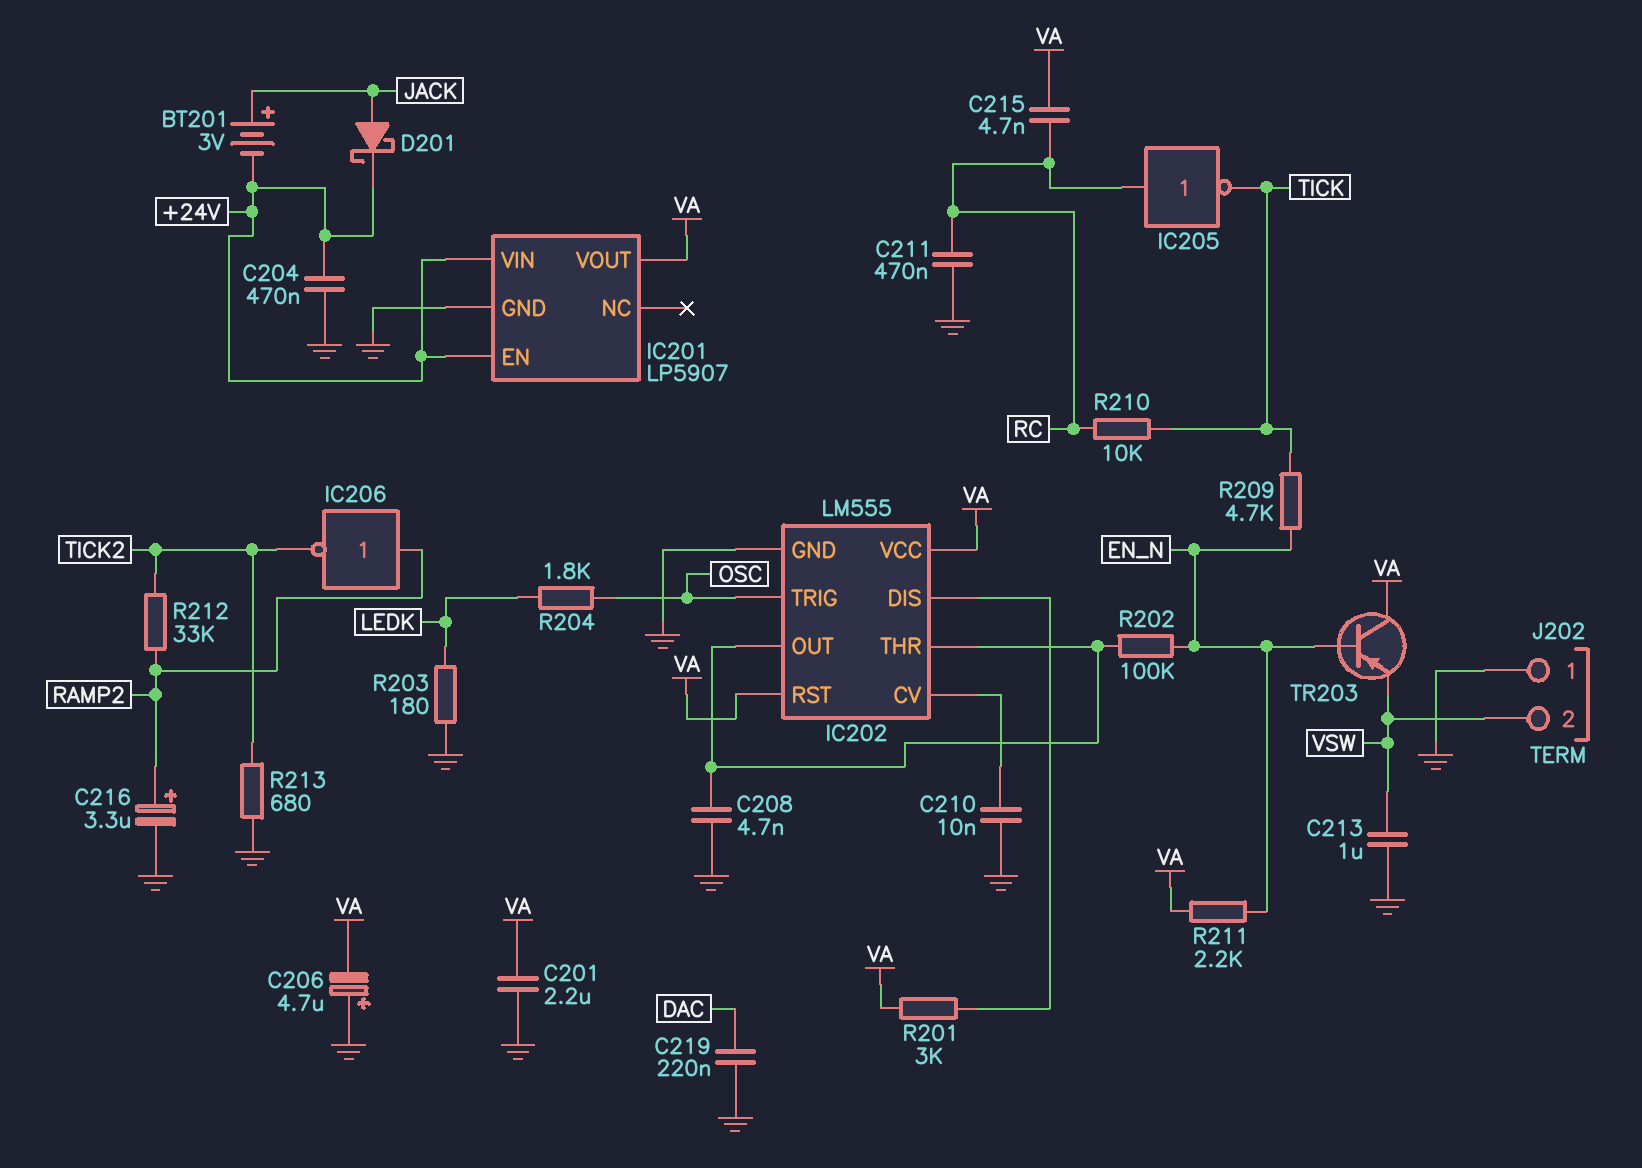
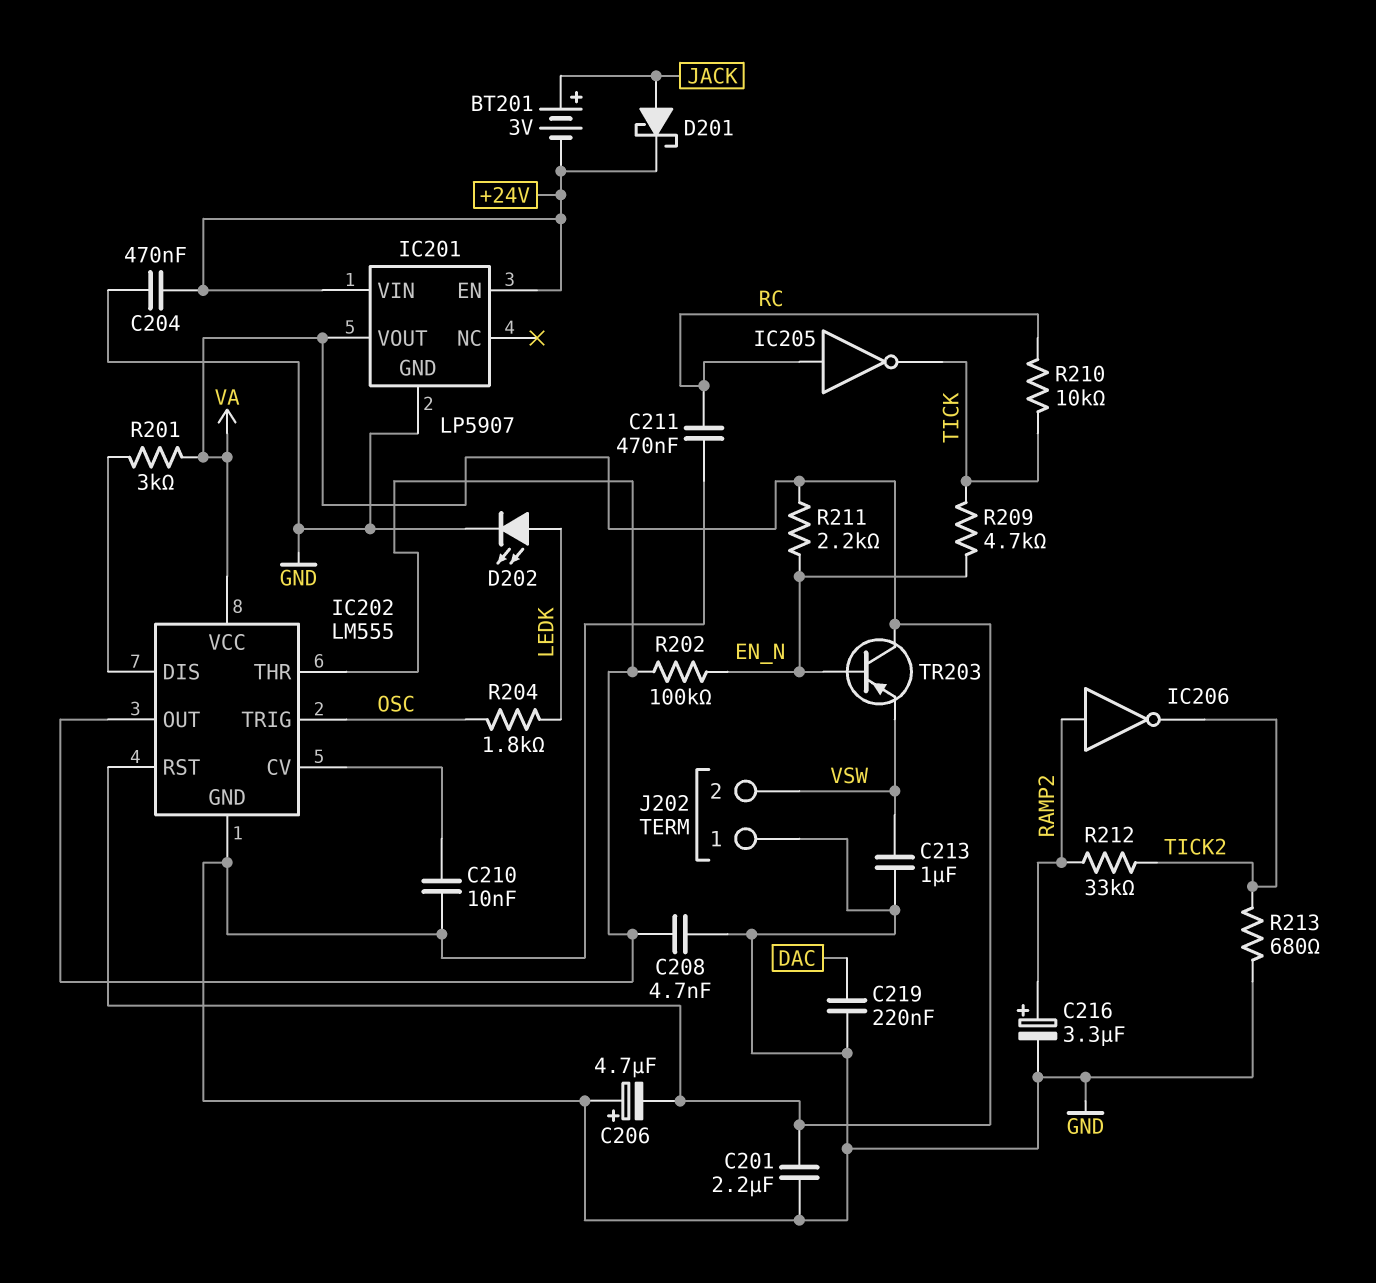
C215: 4.7nF (RC, VA) -> none
D202: none -> LED (A LEDK, K GND)
R203: 180 (GND, LEDK) -> none

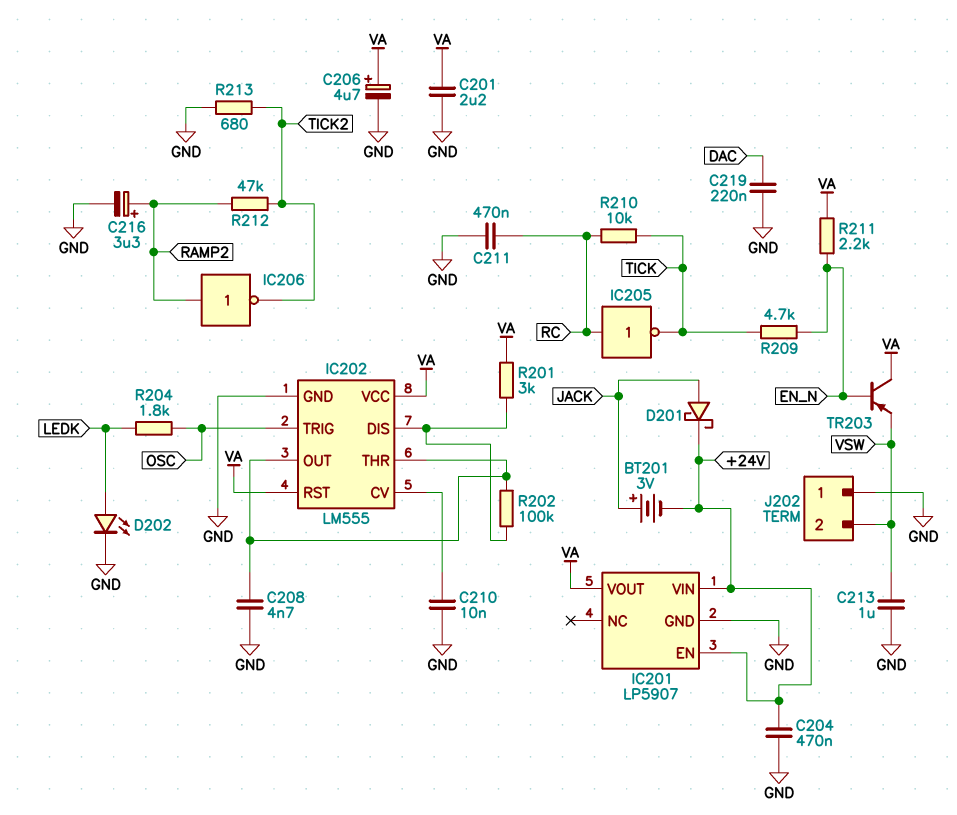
C206: 4.7uF (plus GND, minus VA) -> 4.7uF (plus VA, minus GND)
R202: 100k (EN_N, IC202/OUT) -> 100k (IC202/DIS, IC202/OUT)
R212: 33k (RAMP2, TICK2) -> 47k (RAMP2, TICK2)

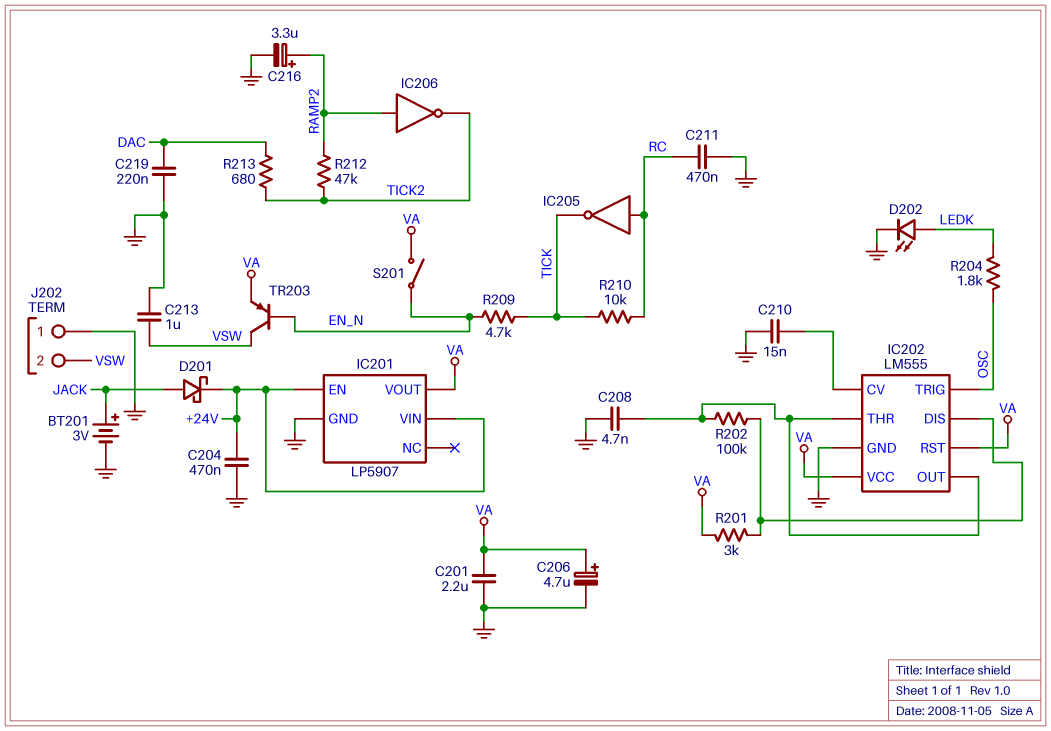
BT201: 3V (plus JACK, minus +24V) -> 3V (plus JACK, minus GND)
C210: 10nF (GND, IC202/CV) -> 15nF (GND, IC202/CV)
R211: 2.2k (EN_N, VA) -> none
R213: 680 (GND, TICK2) -> 680 (DAC, TICK2)
S201: none -> switch (EN_N, VA)
TR203: PNP (B EN_N, C VA, E VSW) -> PNP (B EN_N, C VSW, E VA)

